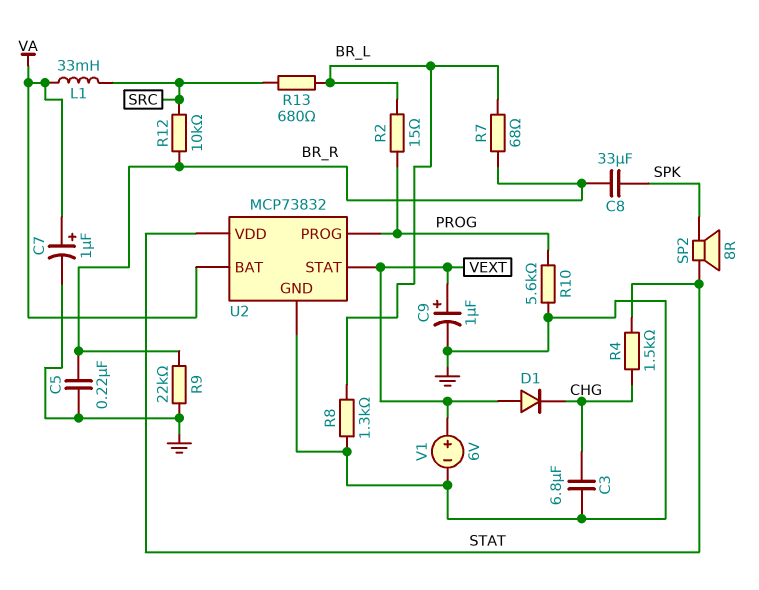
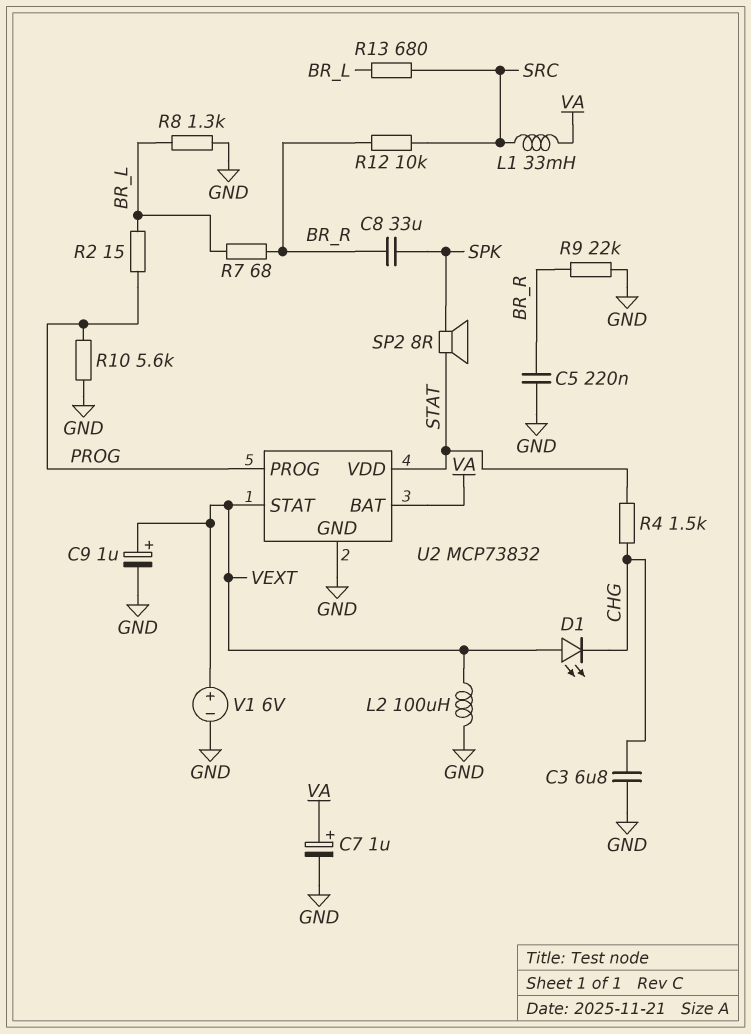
D1: diode (A VEXT, K CHG) -> LED (A VEXT, K CHG)
L2: none -> 100uH (GND, VEXT)

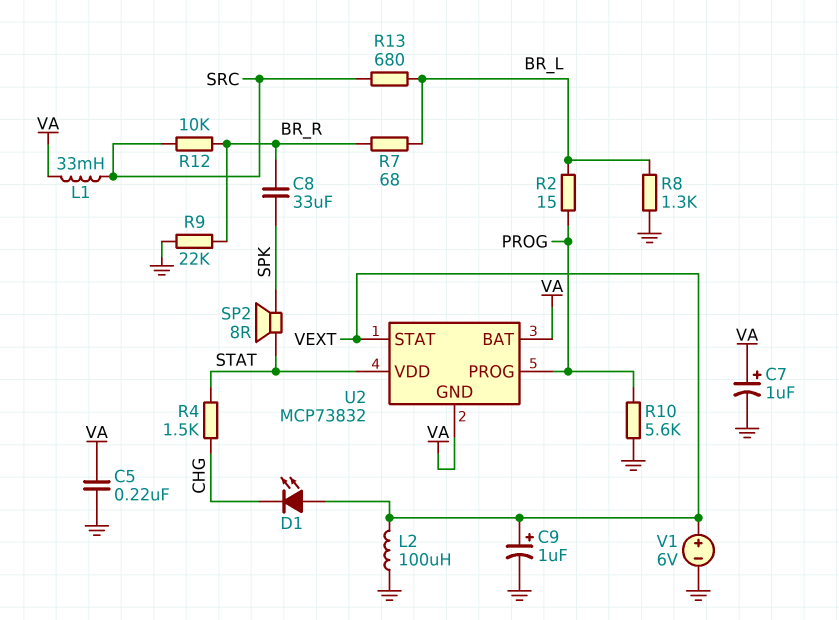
C3: 6.8uF (CHG, GND) -> none
C5: 220nF (BR_R, GND) -> 220nF (GND, VA)
U2 pin GND: GND -> VA

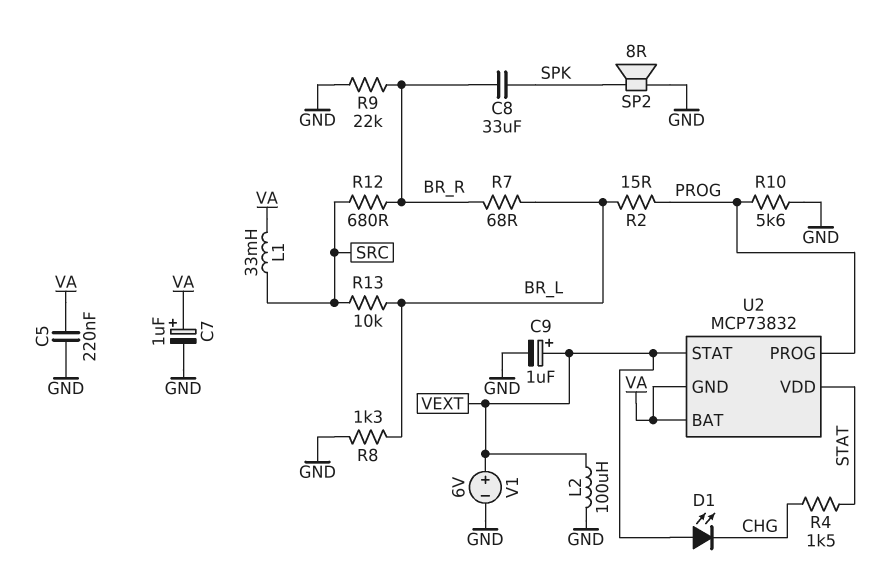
R12: 10k (BR_R, SRC) -> 680 (BR_R, SRC)
R13: 680 (BR_L, SRC) -> 10k (BR_L, SRC)
SP2: speaker 8R (SPK, STAT) -> speaker 8R (GND, SPK)

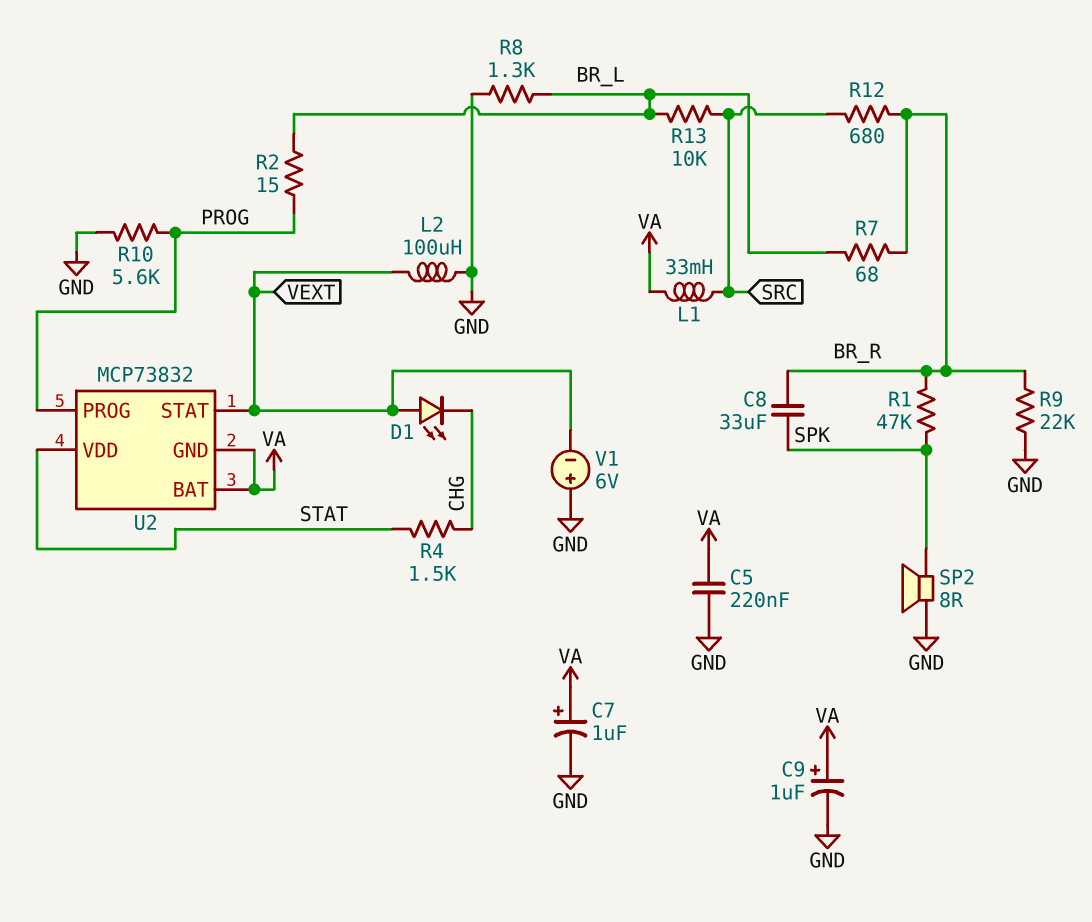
C9: 1uF (plus VEXT, minus GND) -> 1uF (plus VA, minus GND)
R1: none -> 47k (BR_R, SPK)
V1: 6V (plus VEXT, minus GND) -> 6V (plus GND, minus VEXT)

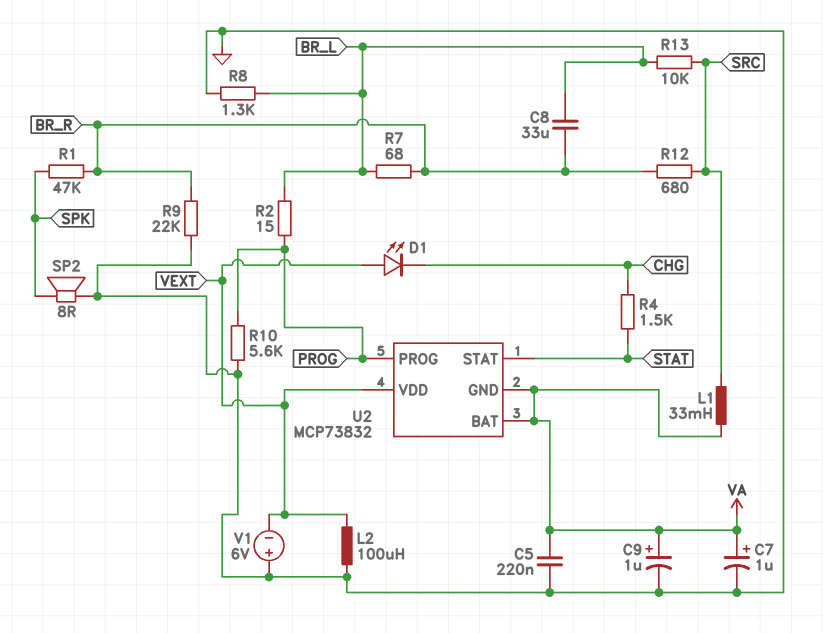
C8: 33uF (BR_R, SPK) -> 33uF (BR_L, BR_R)
U2 pin STAT: VEXT -> STAT
U2 pin VDD: STAT -> VEXT

